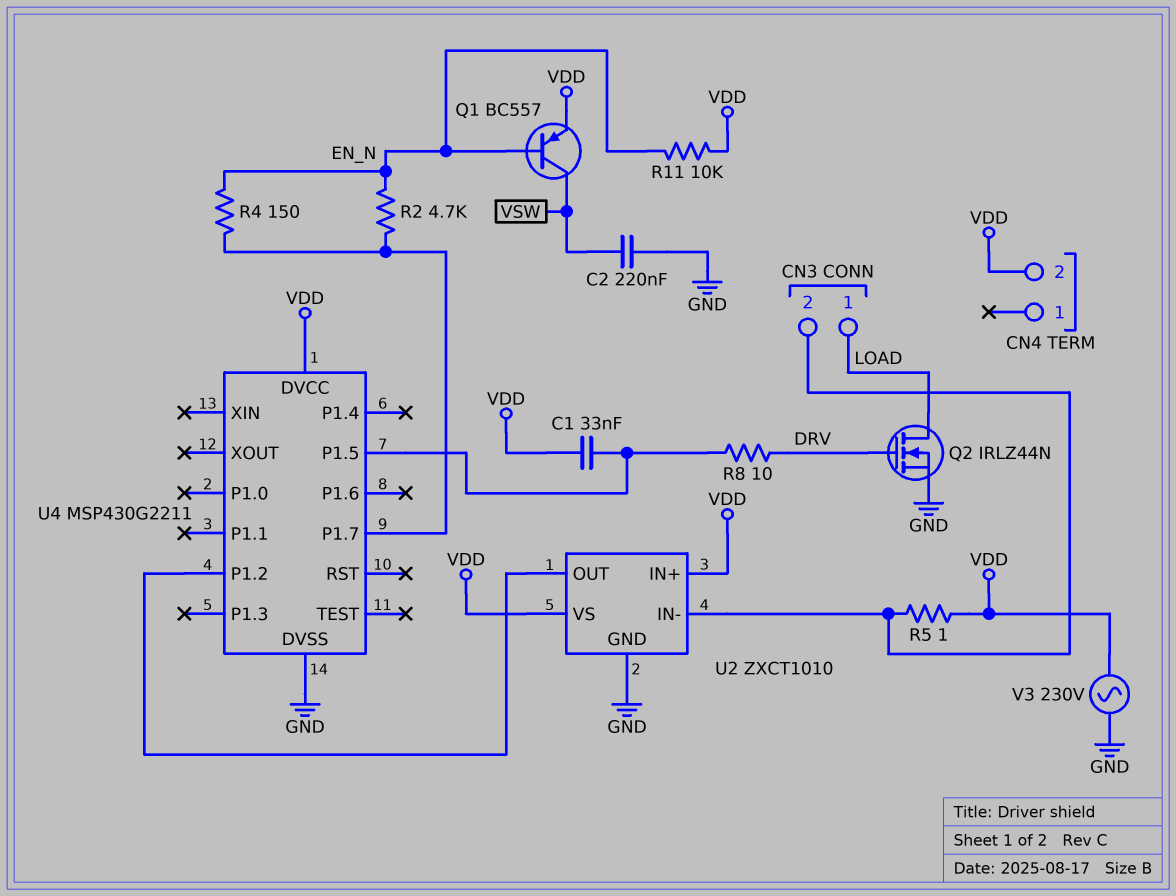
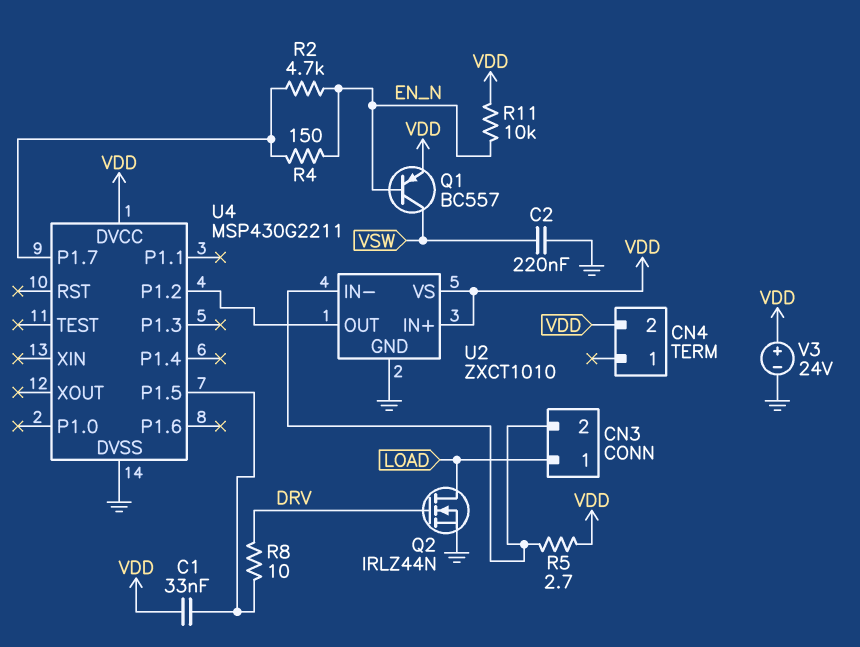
R5: 1 (CN3/2, VDD) -> 2.7 (CN3/2, VDD)
V3: AC 230V (GND, VDD) -> 24V (plus VDD, minus GND)

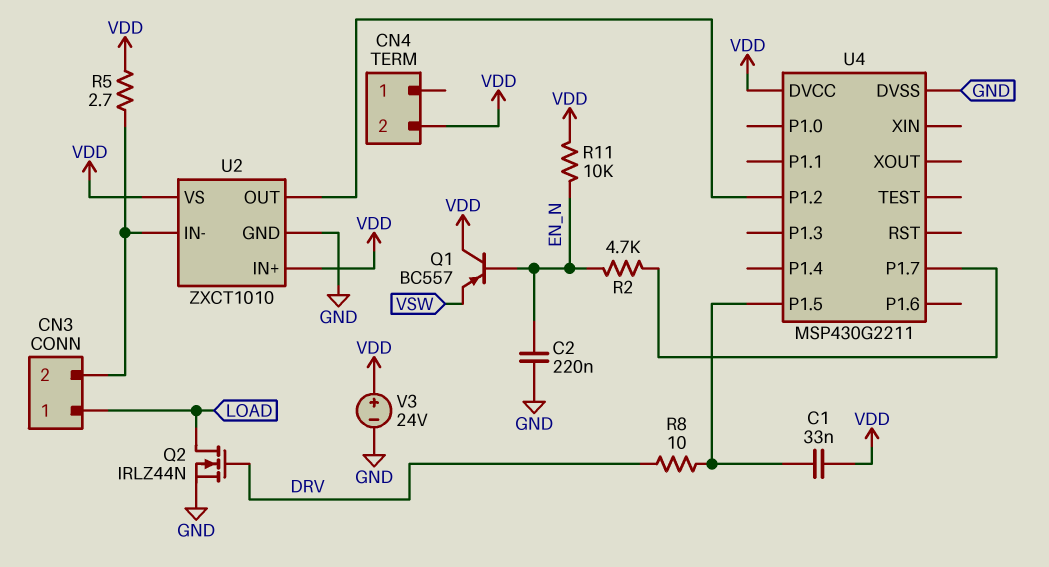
C2: 220nF (GND, VSW) -> 220nF (EN_N, GND)
Q1: PNP BC557 (B EN_N, C VSW, E VDD) -> PNP BC557 (B EN_N, C VDD, E VSW)
R4: 150 (EN_N, U4/P1.7) -> none

